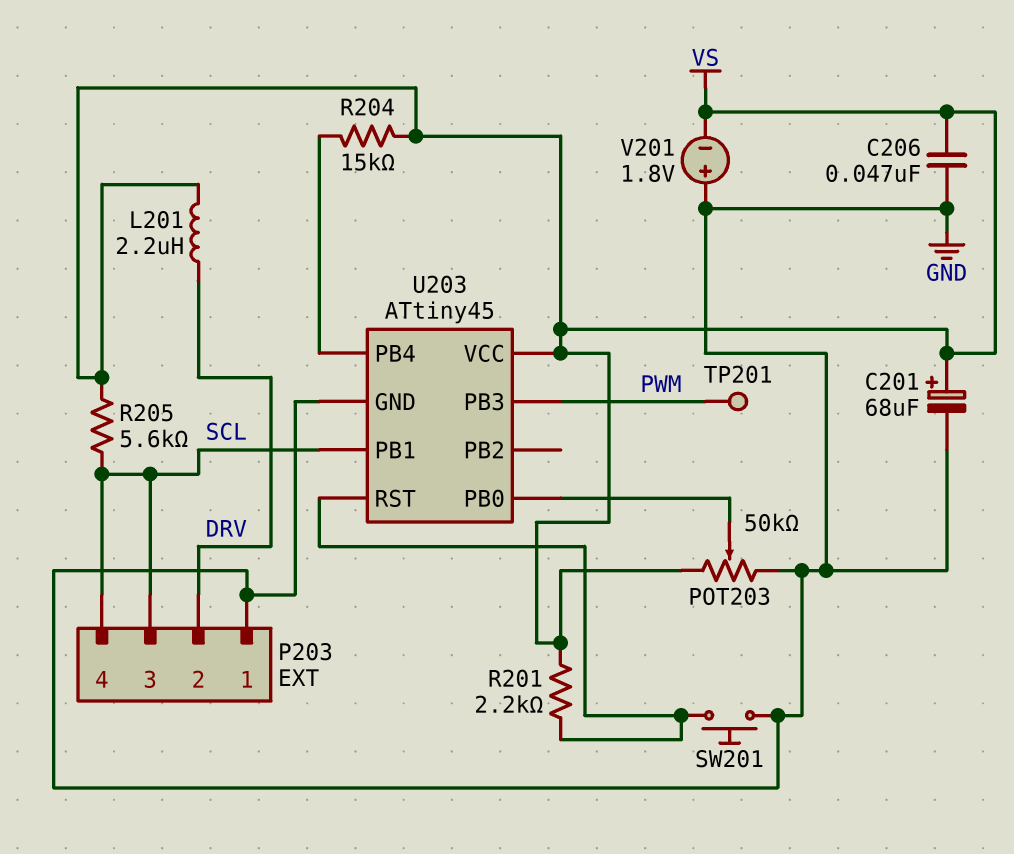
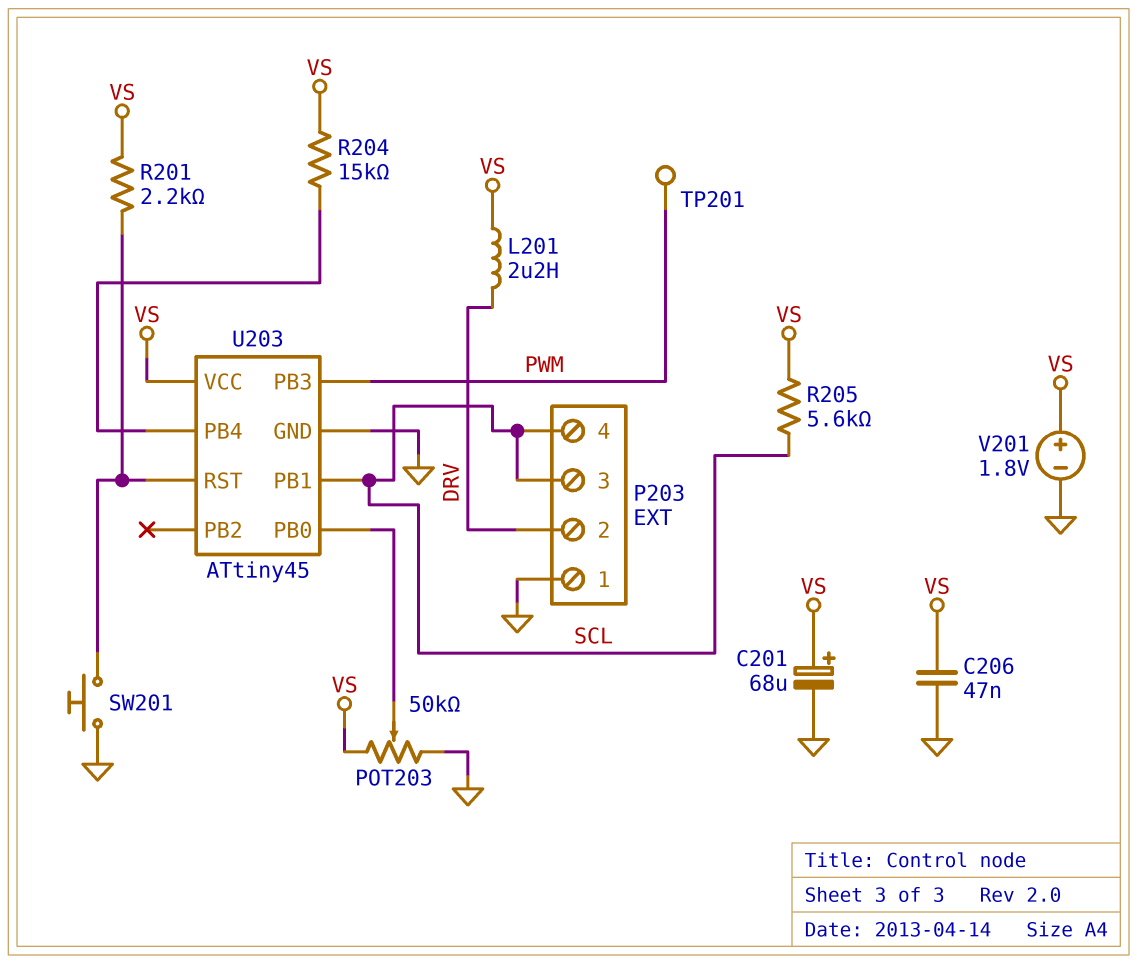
V201: 1.8V (plus GND, minus VS) -> 1.8V (plus VS, minus GND)

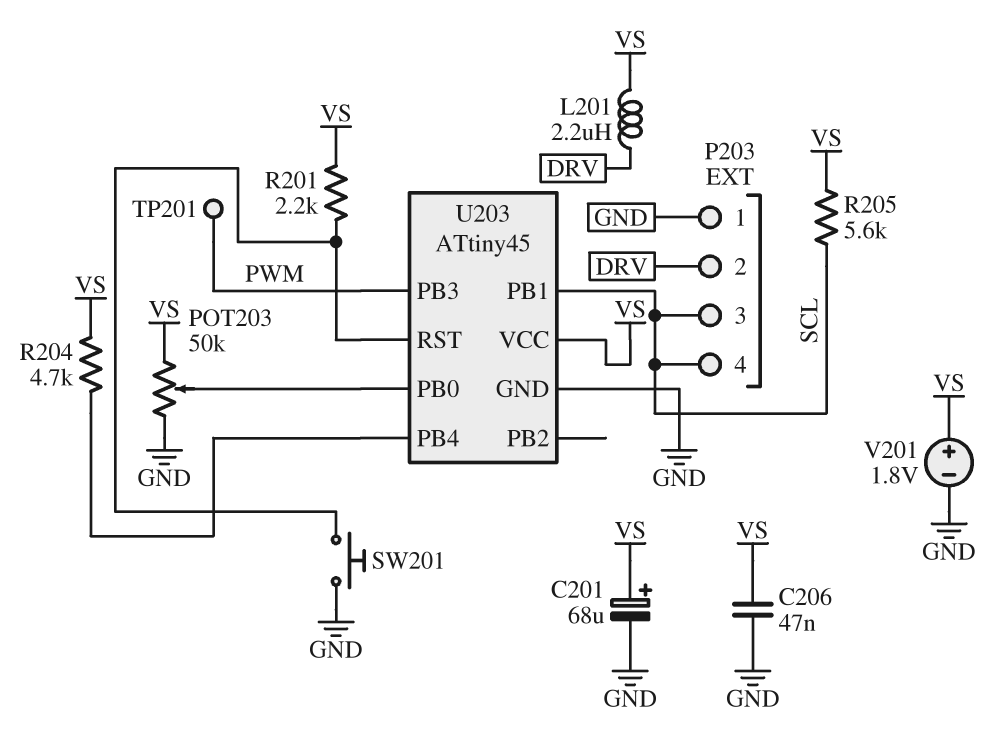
R204: 15k (U203/PB4, VS) -> 4.7k (U203/PB4, VS)

